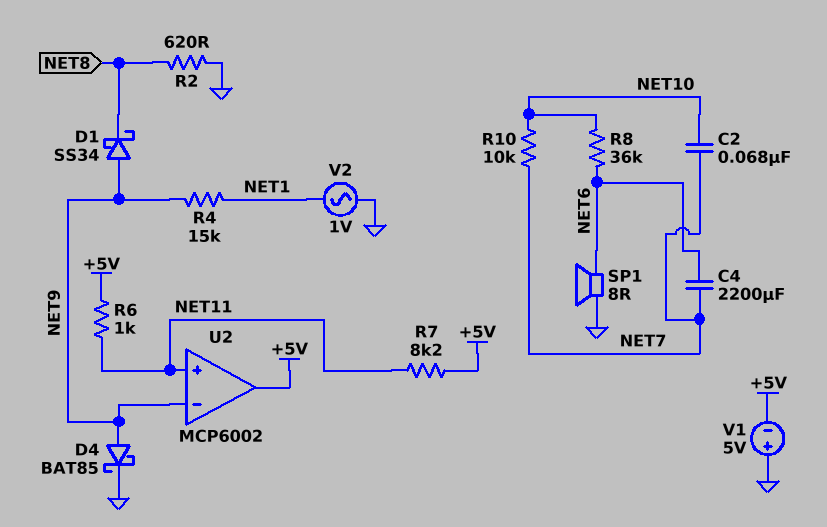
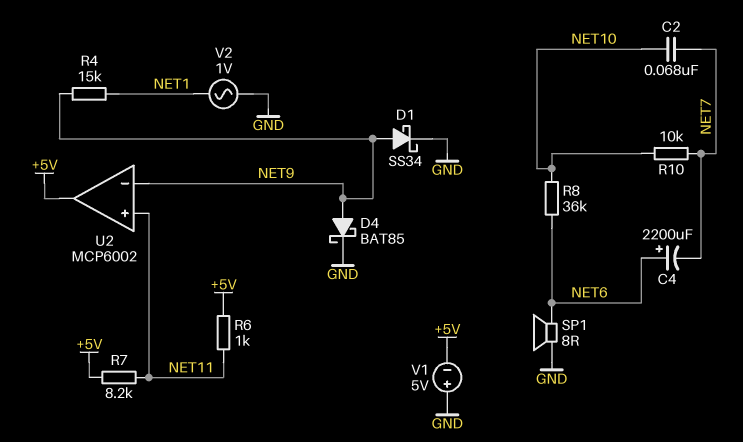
C4: 2200uF (NET6, NET7) -> 2200uF (plus NET6, minus NET7)
D1: schottky SS34 (A NET9, K NET8) -> schottky SS34 (A NET9, K GND)
R2: 620 (GND, NET8) -> none

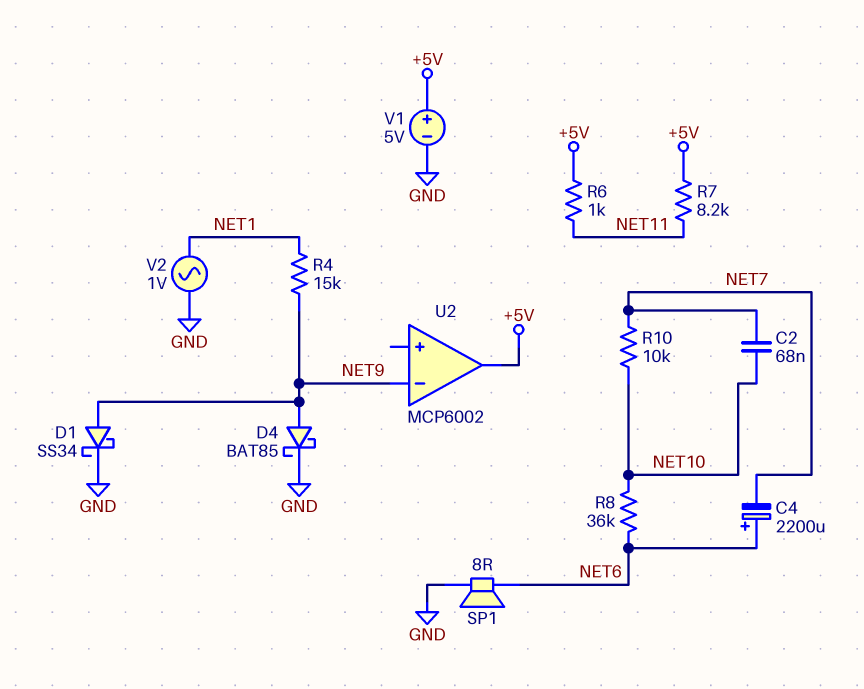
U2 pin in+: NET11 -> none
V1: 5V (plus GND, minus +5V) -> 5V (plus +5V, minus GND)

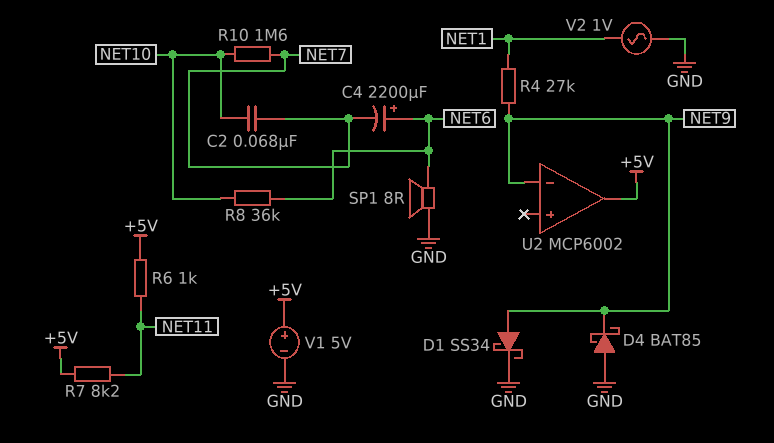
D4: schottky BAT85 (A NET9, K GND) -> schottky BAT85 (A GND, K NET9)
R4: 15k (NET1, NET9) -> 27k (NET1, NET9)
R10: 10k (NET7, NET10) -> 1.6M (NET7, NET10)

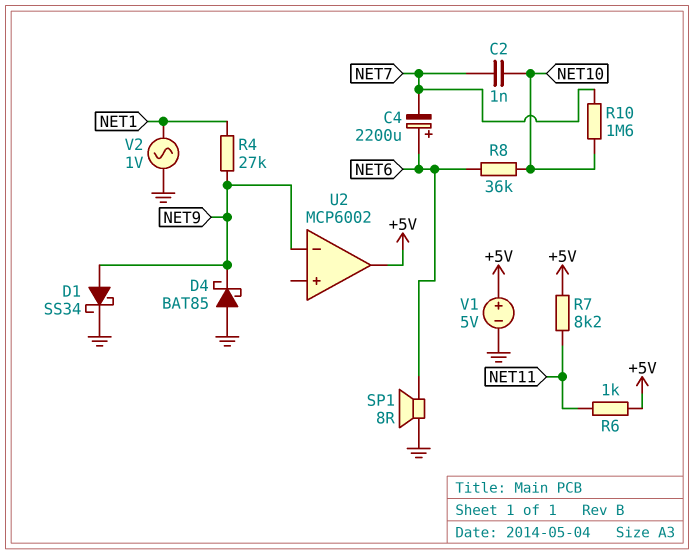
C2: 68nF (NET7, NET10) -> 1nF (NET7, NET10)

